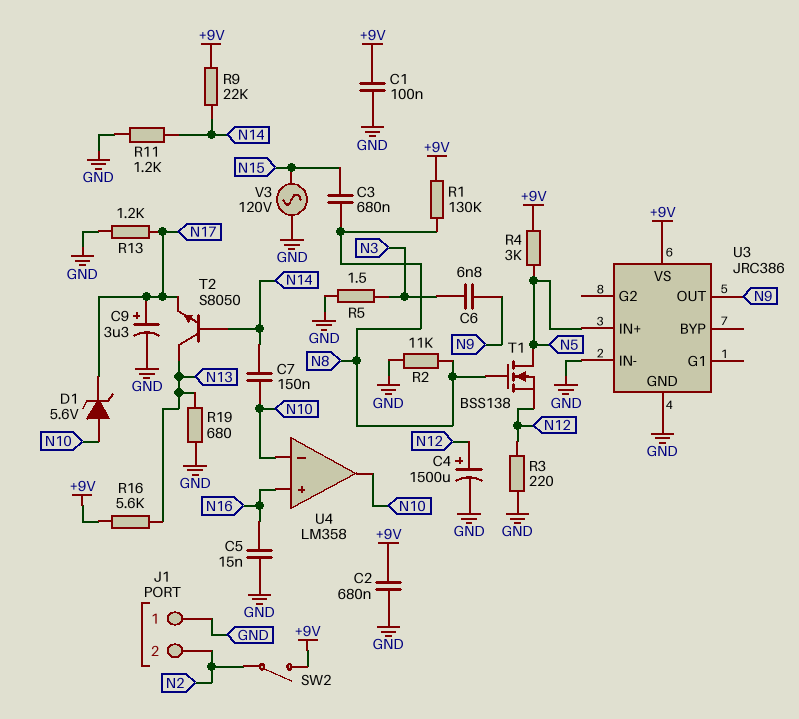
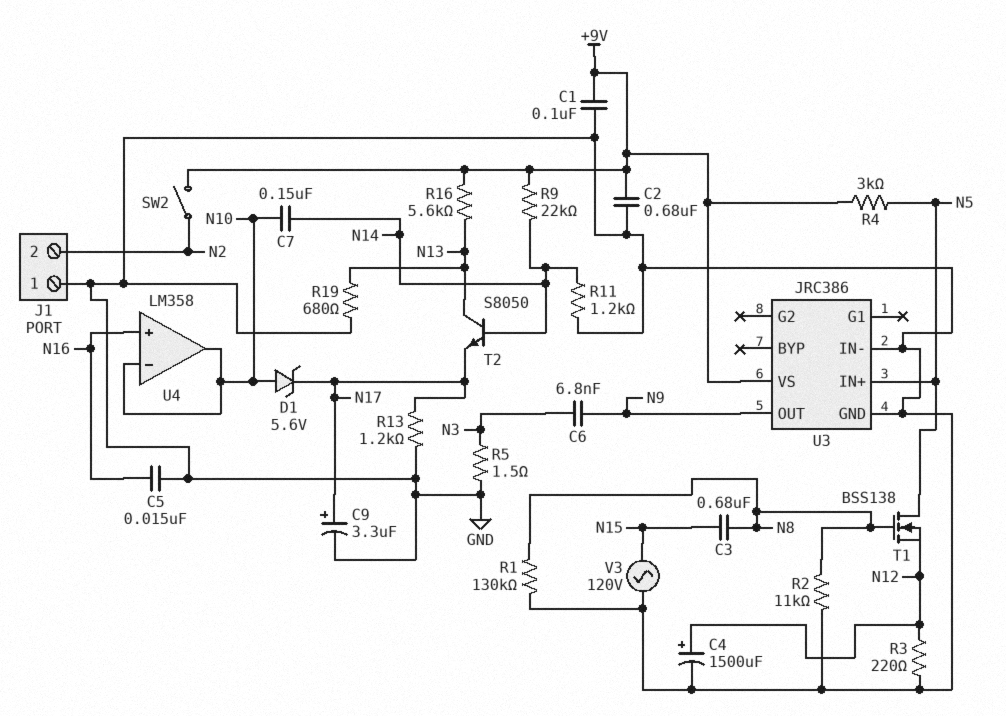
R1: 130k (+9V, N8) -> 130k (GND, N8)

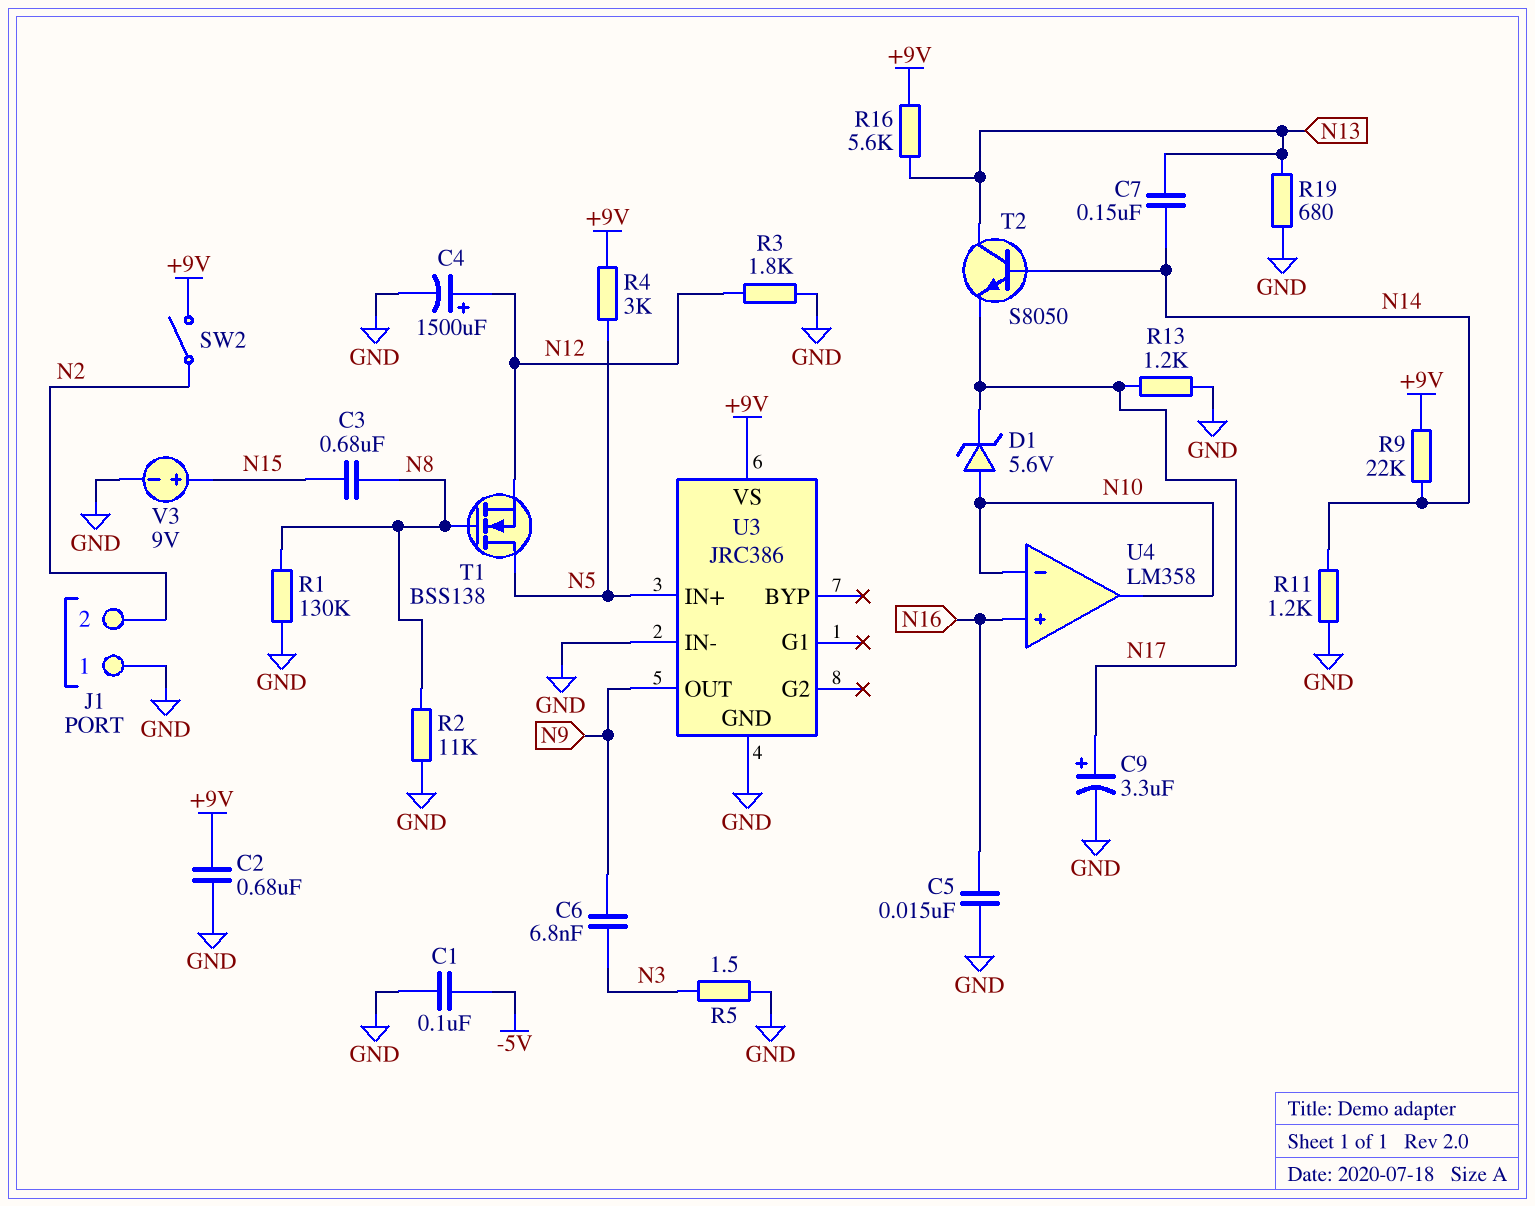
C1: 100nF (+9V, GND) -> 100nF (-5V, GND)
C7: 150nF (N10, N14) -> 150nF (N13, N14)
R3: 220 (GND, N12) -> 1.8k (GND, N12)
V3: AC 120V (GND, N15) -> 9V (plus N15, minus GND)

